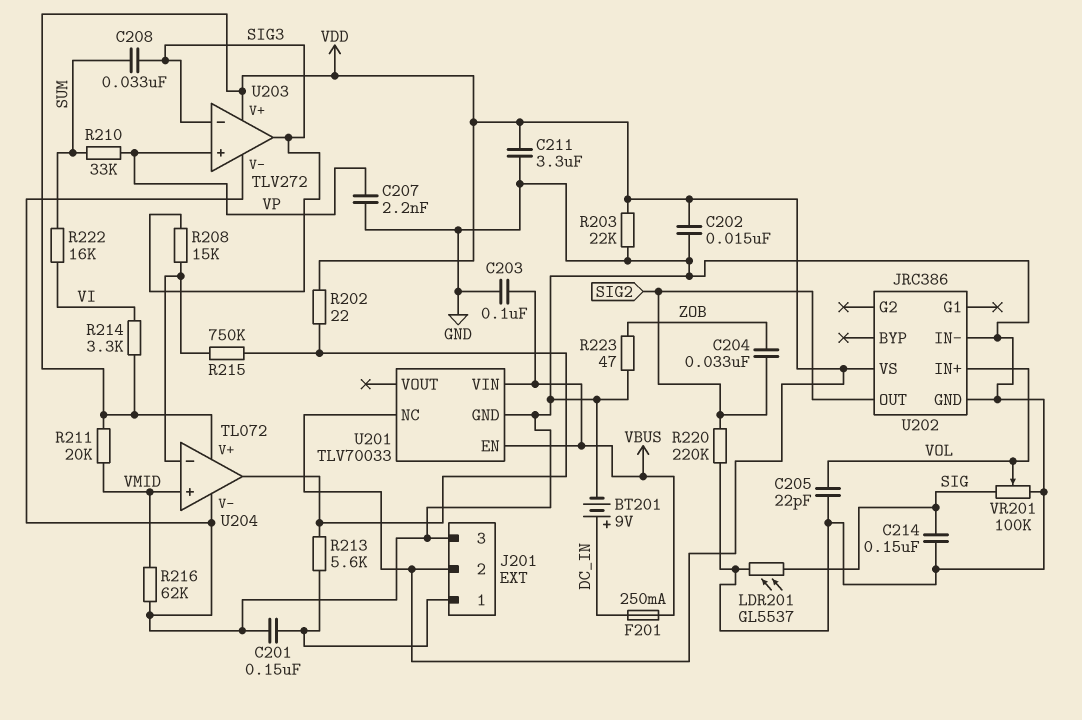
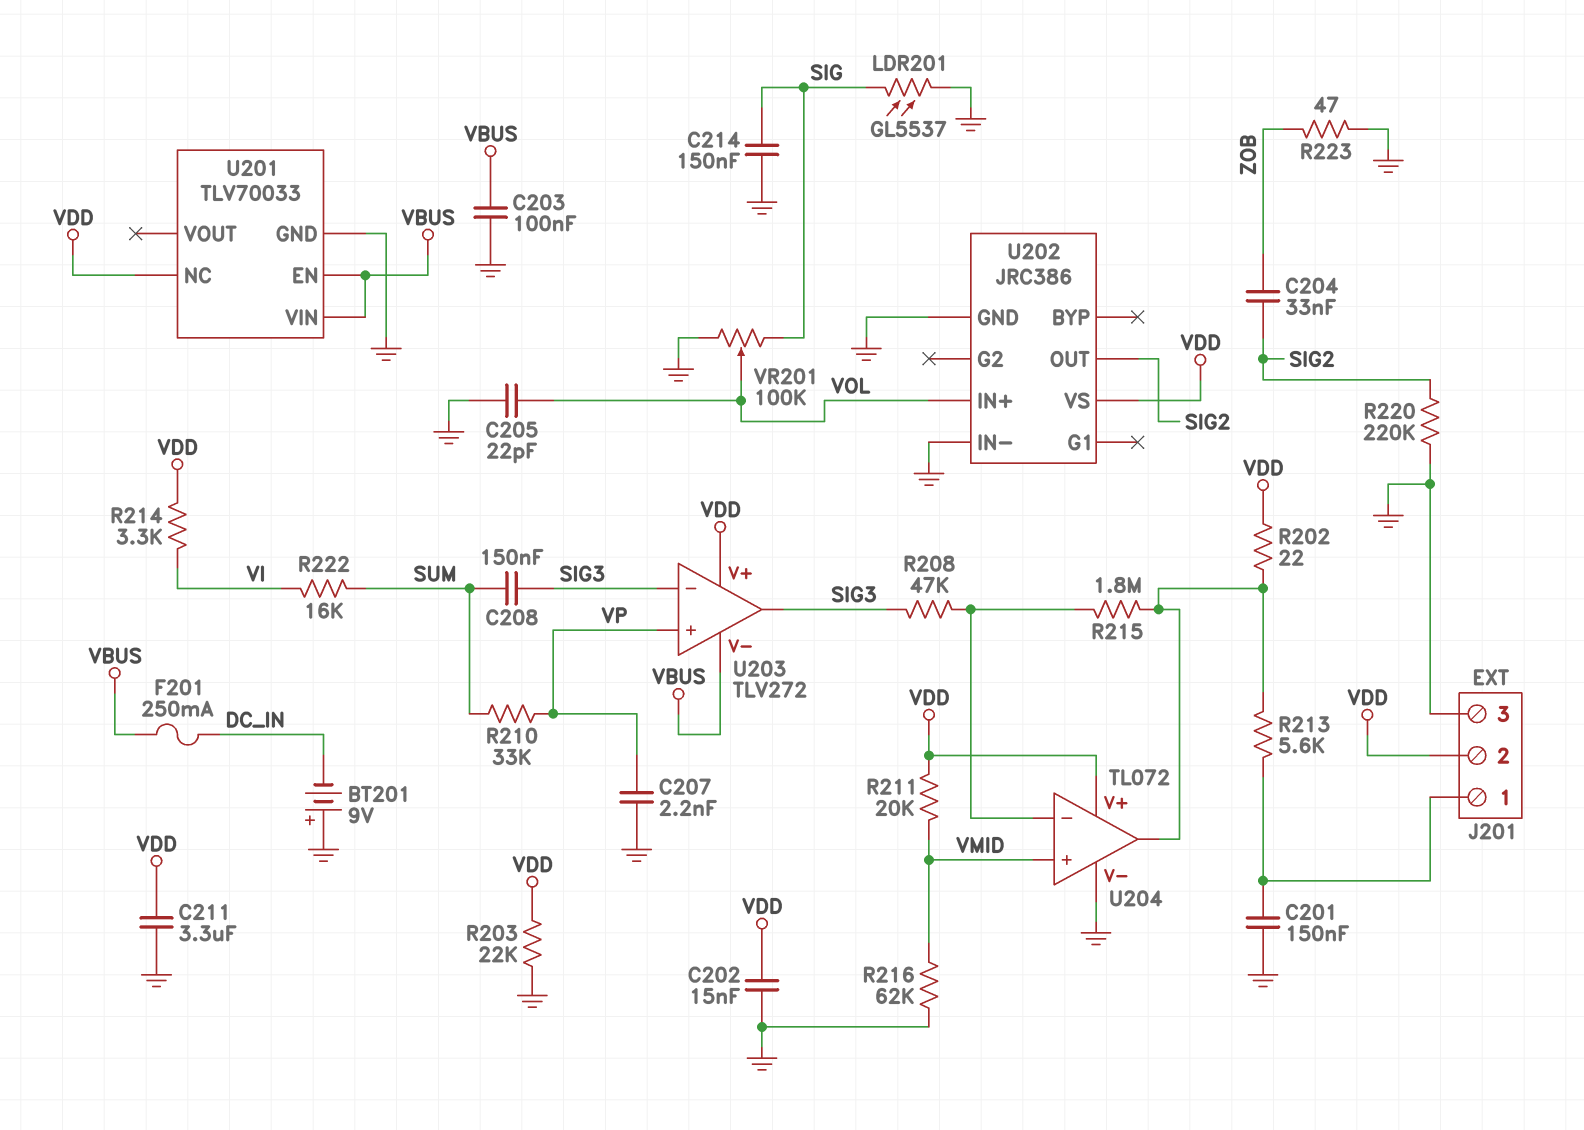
BT201: 9V (plus DC_IN, minus GND) -> 9V (plus GND, minus DC_IN)
C208: 33nF (SIG3, SUM) -> 150nF (SIG3, SUM)
R208: 15k (SIG3, U204/in-) -> 47k (SIG3, U204/in-)
R215: 750k (U204/in-, U204/out) -> 1.8M (U204/in-, U204/out)
U203 pin V-: GND -> VBUS

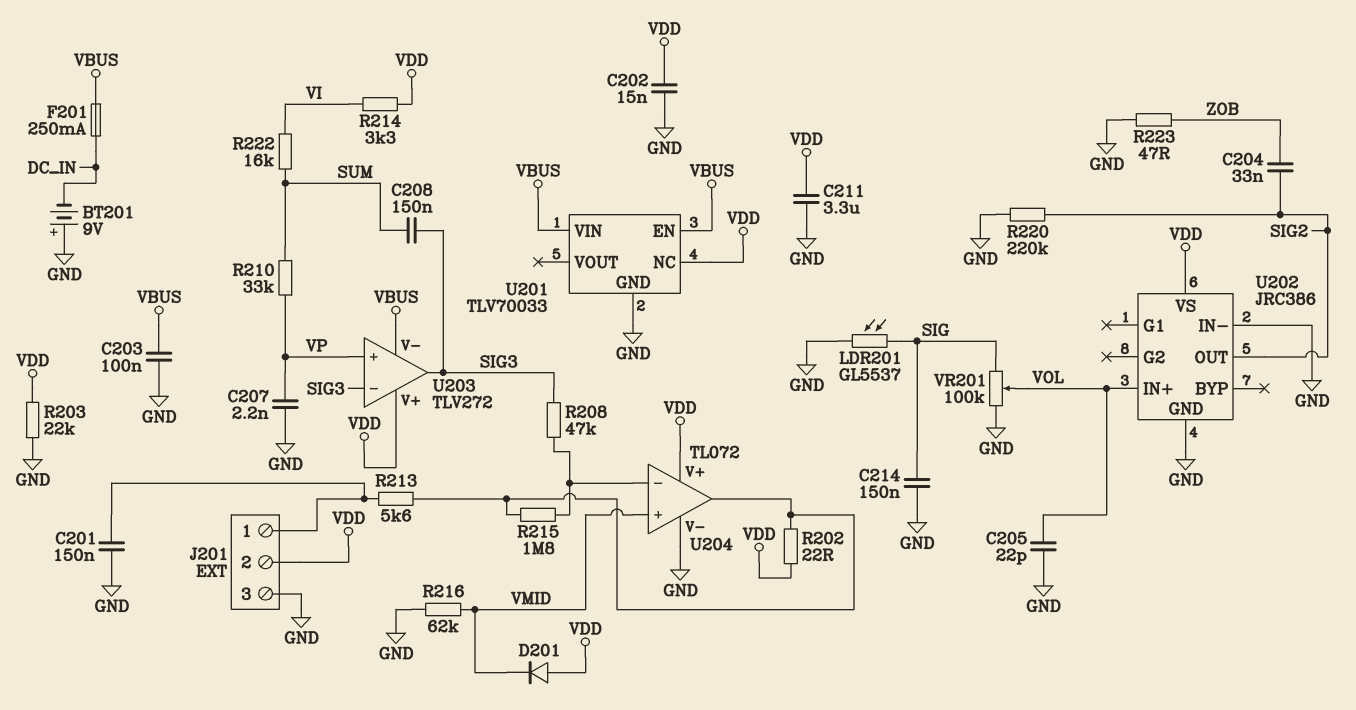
D201: none -> diode (A VDD, K VMID)
R211: 20k (VDD, VMID) -> none

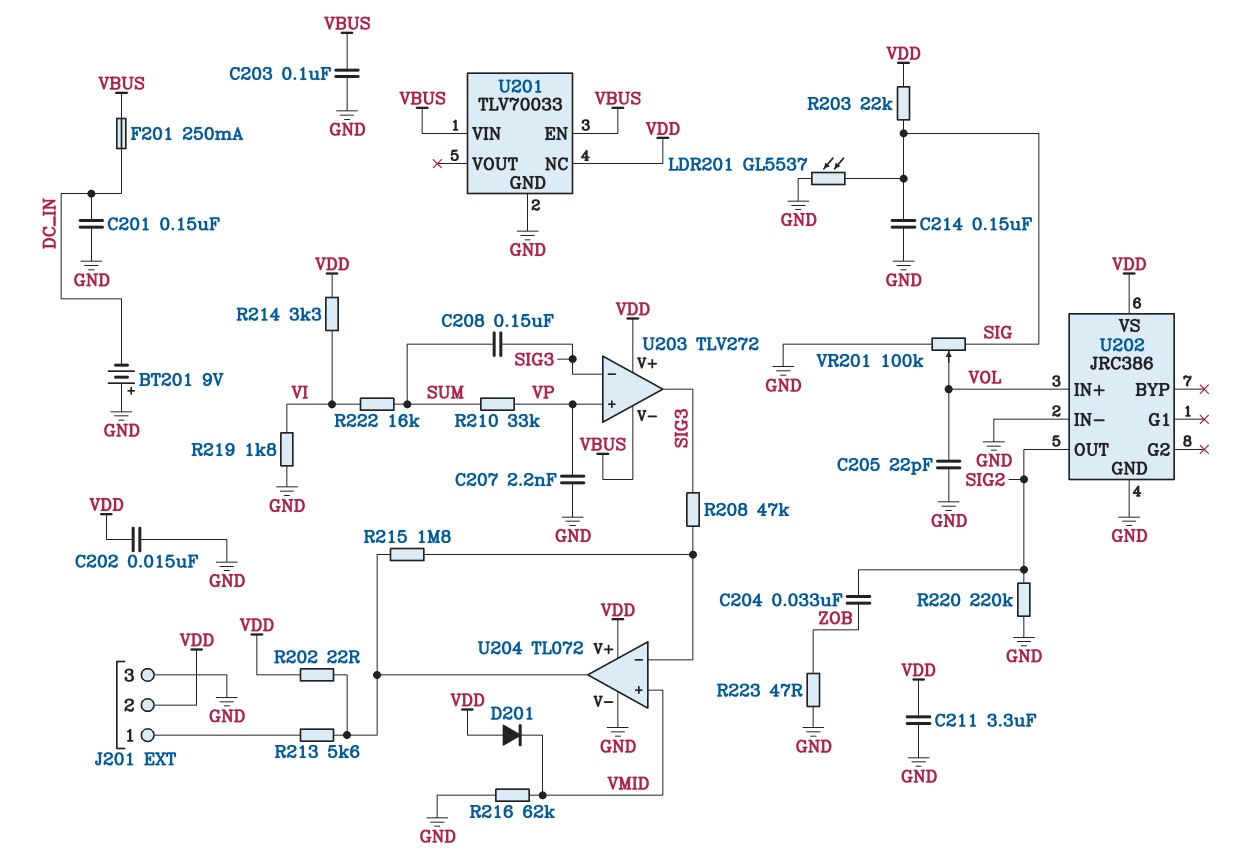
C201: 150nF (GND, J201/1) -> 150nF (DC_IN, GND)
R203: 22k (GND, VDD) -> 22k (SIG, VDD)
R219: none -> 1.8k (GND, VI)

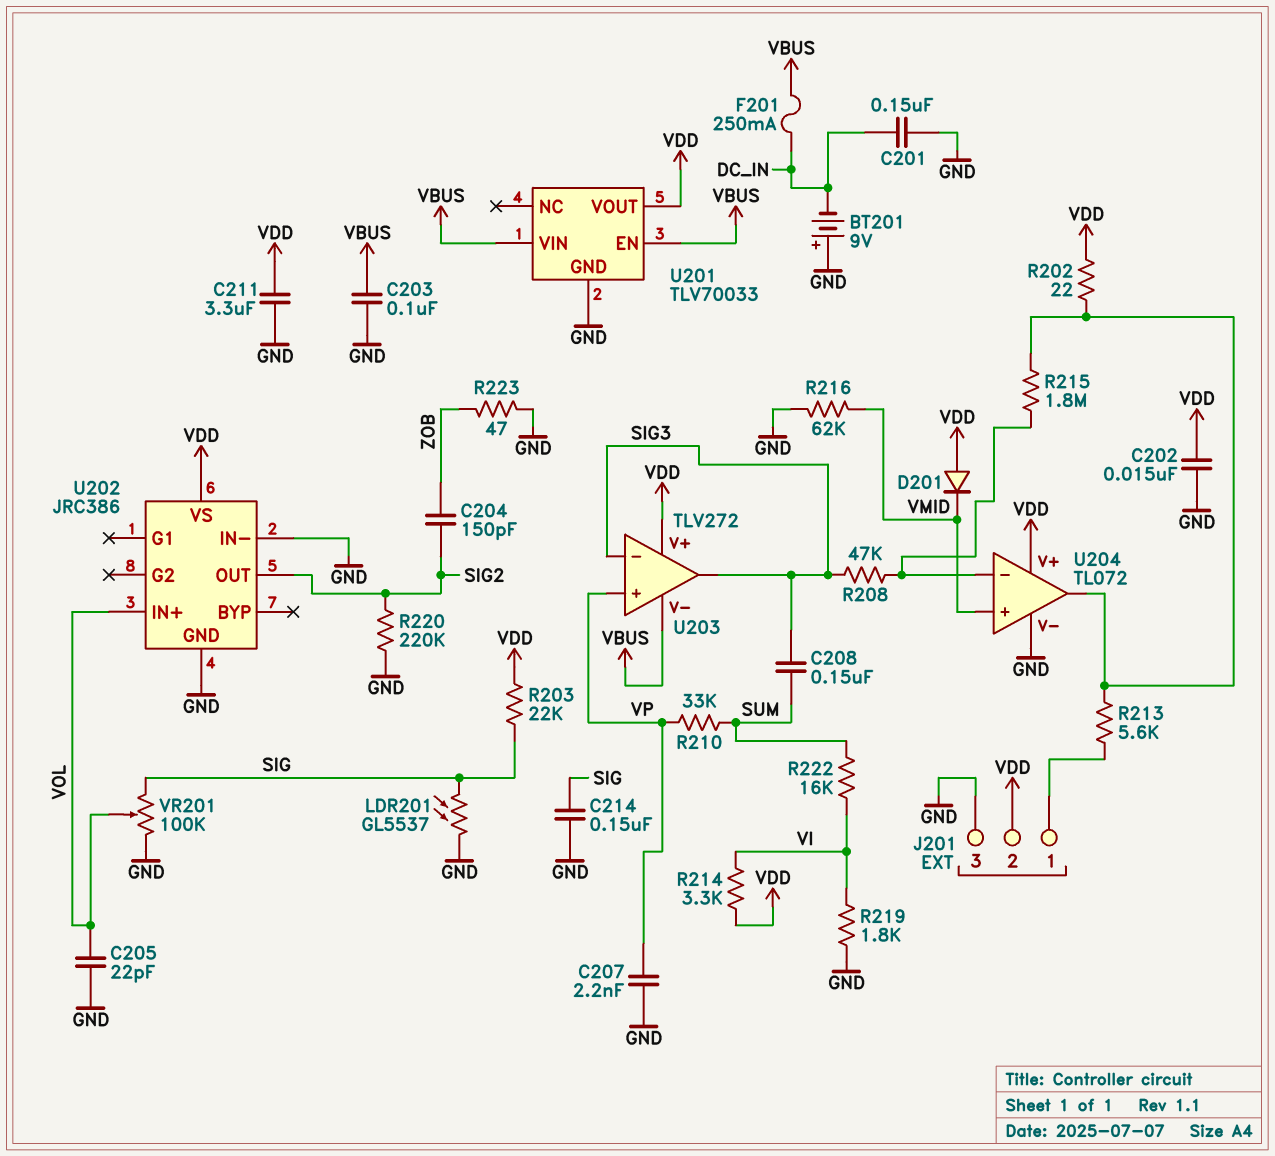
C204: 33nF (SIG2, ZOB) -> 150pF (SIG2, ZOB)
U201 pin NC: VDD -> none
U201 pin VOUT: none -> VDD

